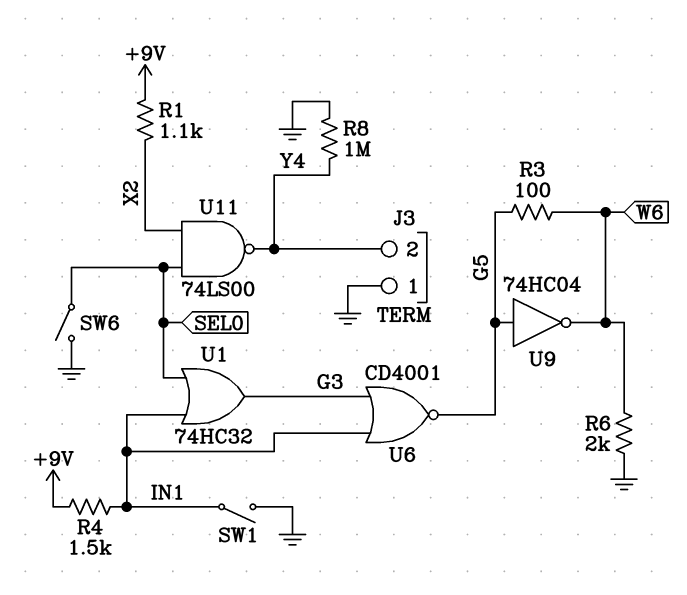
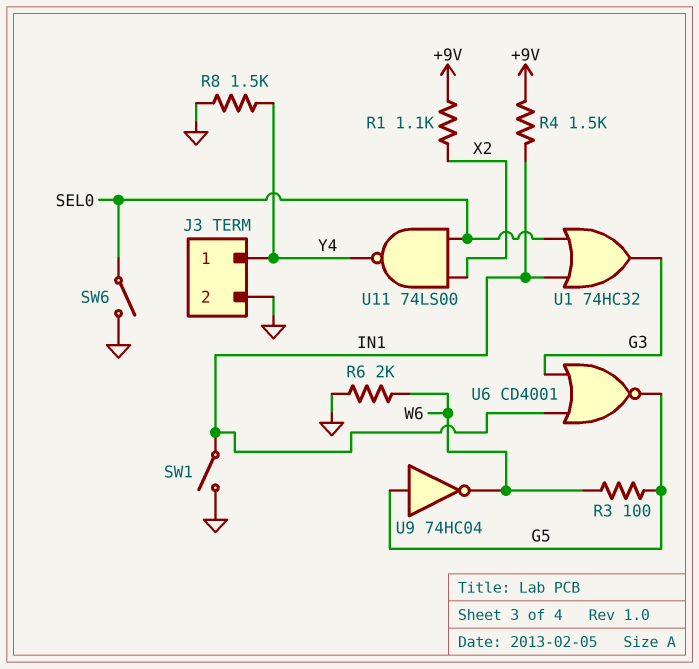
J3 pin 1: GND -> Y4
J3 pin 2: Y4 -> GND
R8: 1M (GND, Y4) -> 1.5k (GND, Y4)

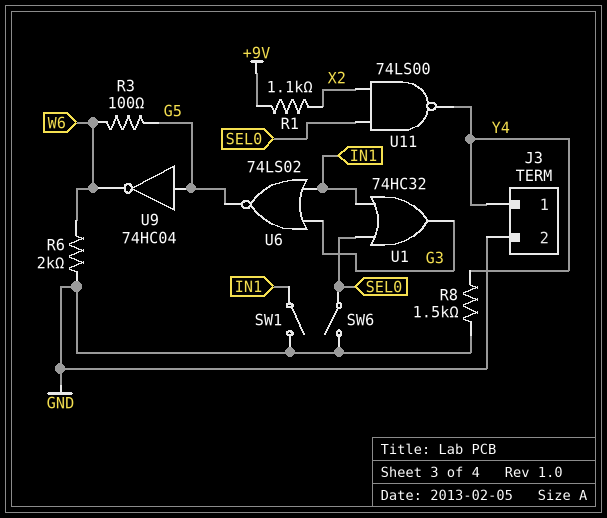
R4: 1.5k (+9V, IN1) -> none
U6: NOR CD4001 (in G3, in IN1, out G5) -> NOR 74LS02 (in G3, in IN1, out G5)

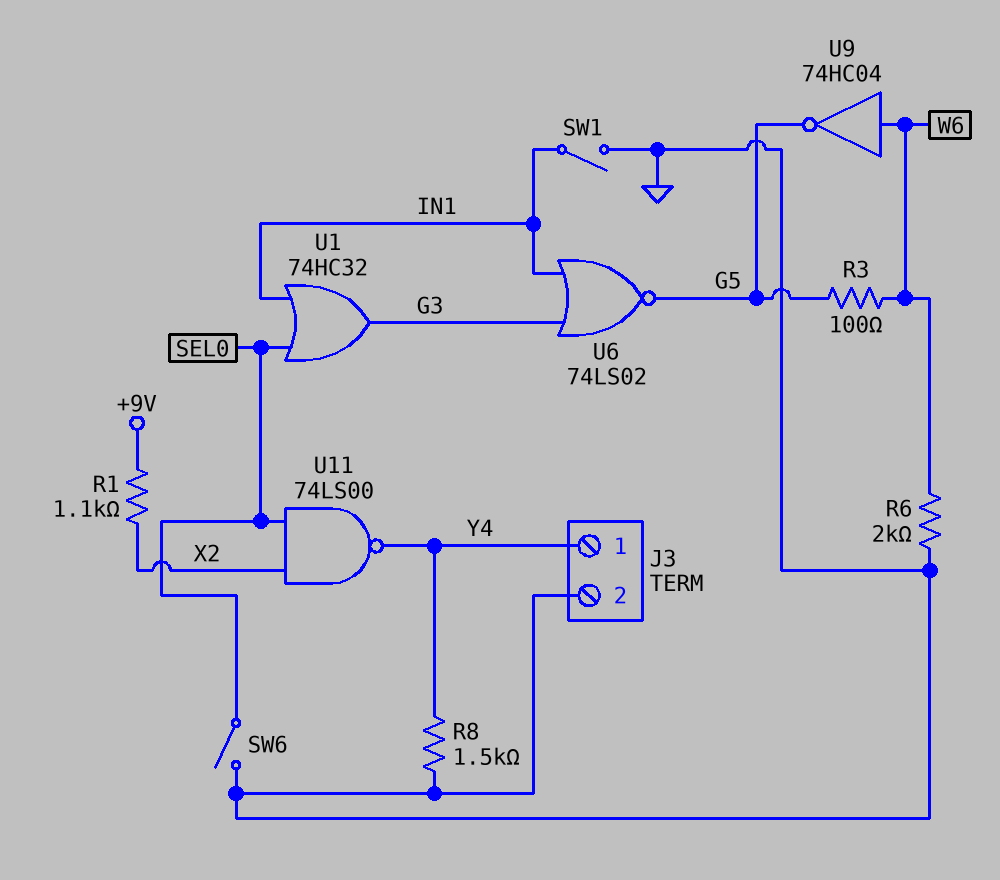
U9: NOT 74HC04 (in G5, out W6) -> NOT 74HC04 (in W6, out G5)

